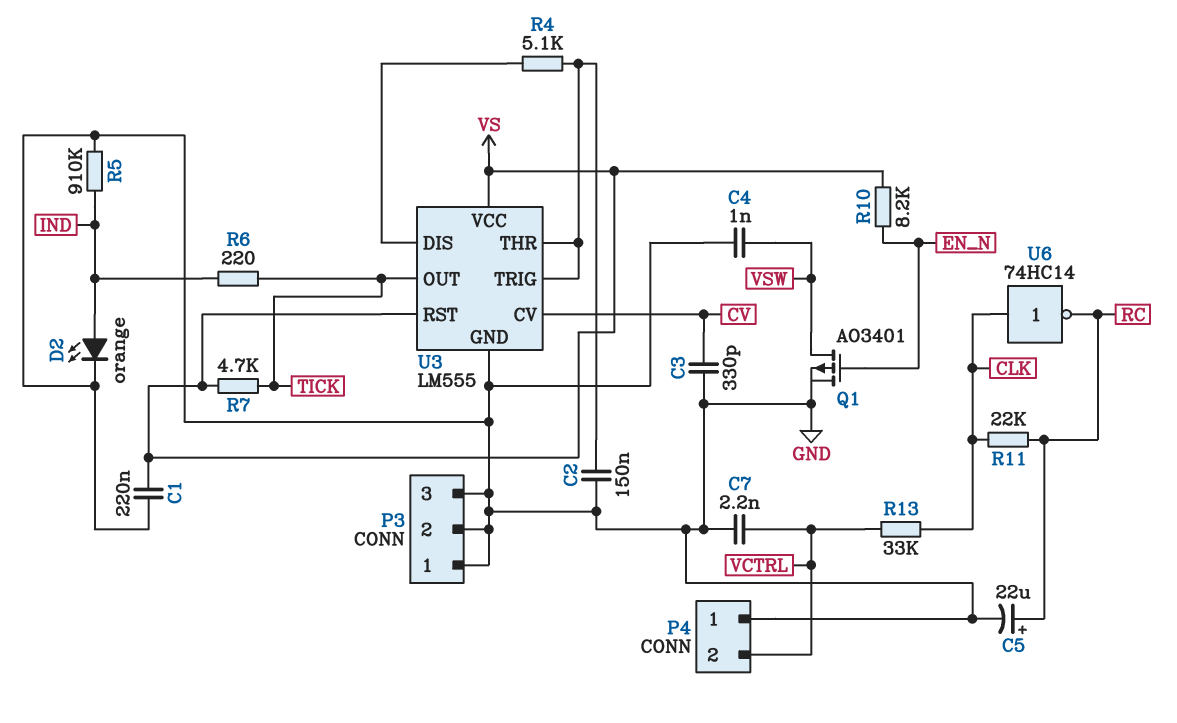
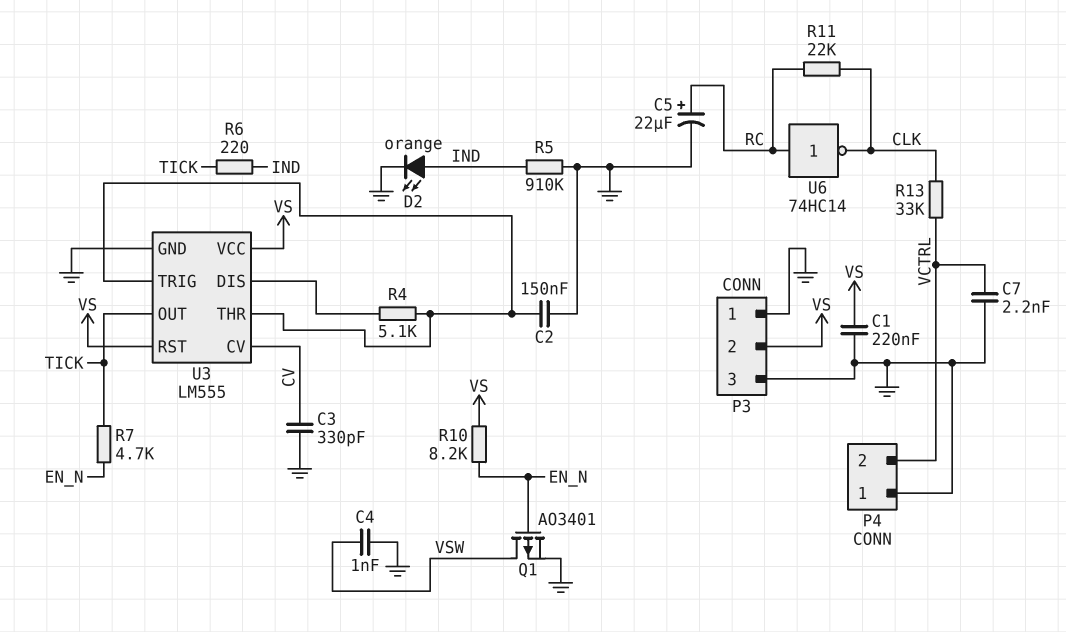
P3 pin 2: GND -> VS
R7: 4.7k (TICK, VS) -> 4.7k (EN_N, TICK)
U6: NOT 74HC14 (in CLK, out RC) -> NOT 74HC14 (in RC, out CLK)

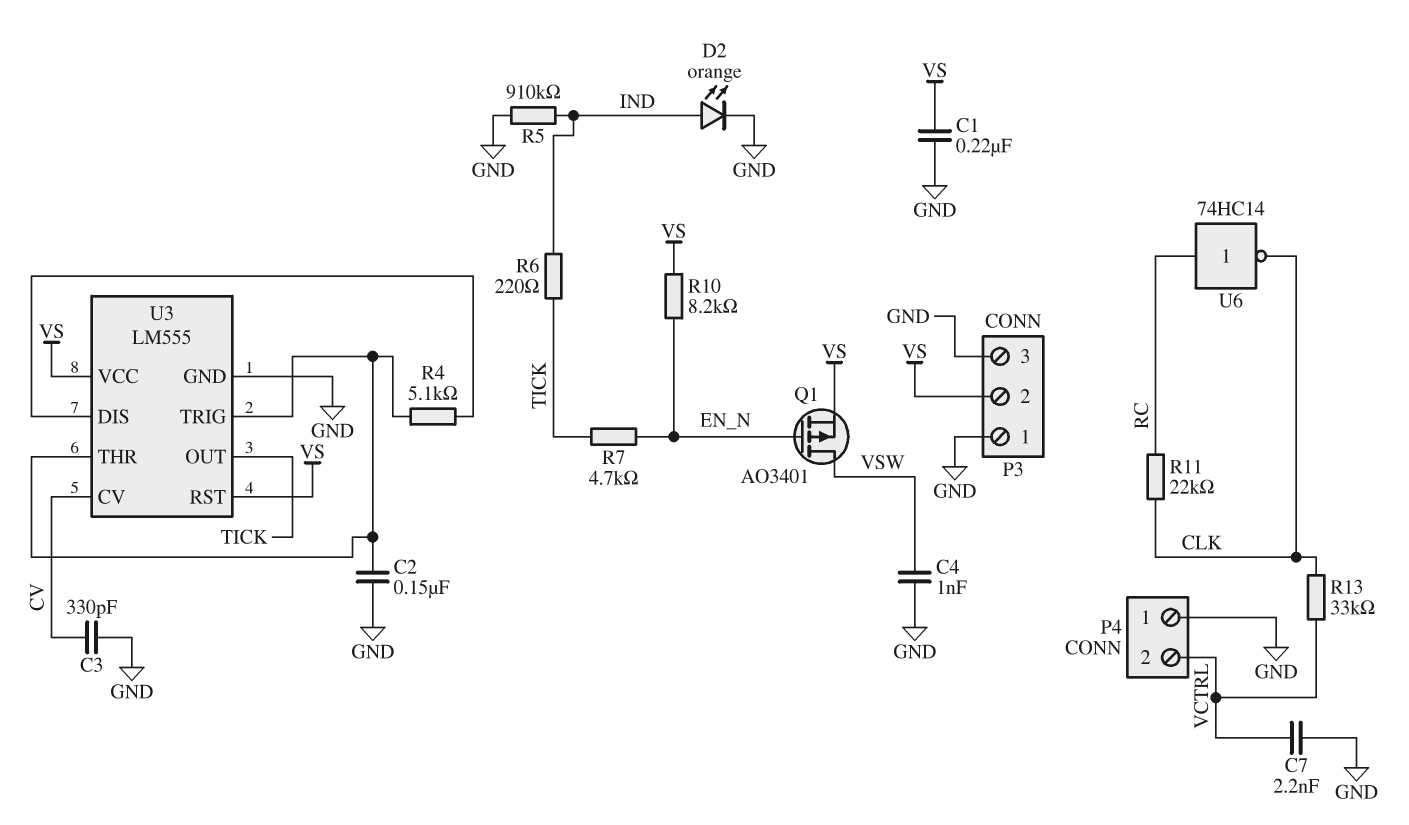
C5: 22uF (plus RC, minus GND) -> none
Q1: PMOS AO3401 (G EN_N, D VSW, S GND) -> PMOS AO3401 (G EN_N, D VSW, S VS)

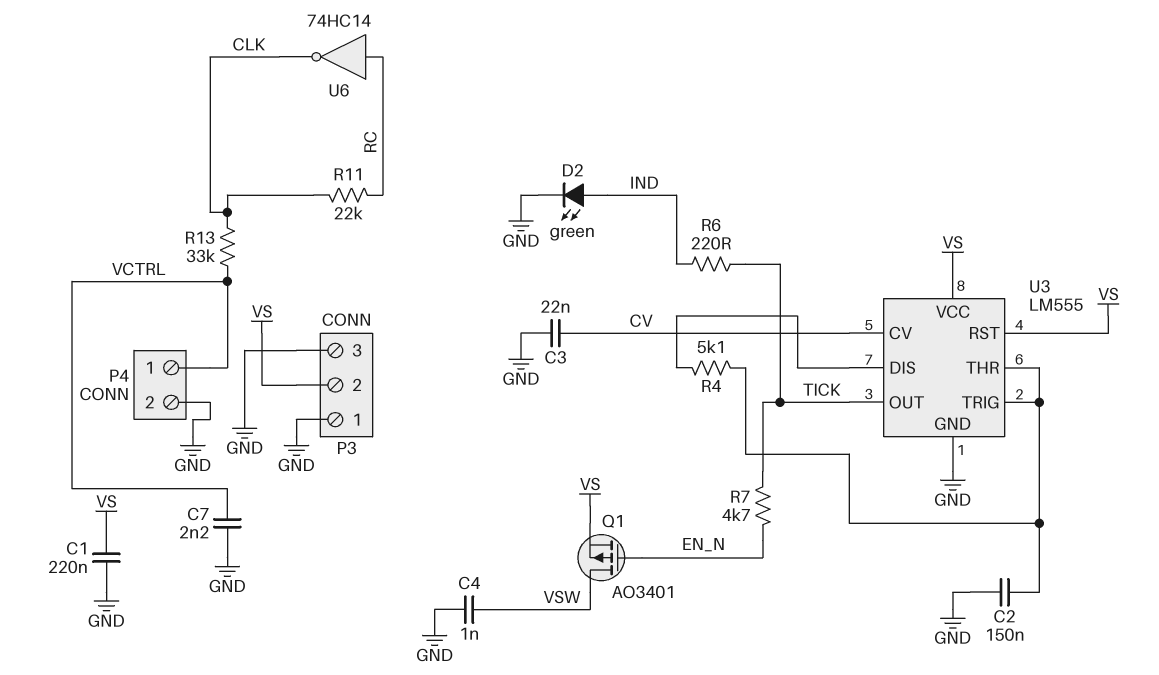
C3: 330pF (CV, GND) -> 22nF (CV, GND)
D2: LED orange (A IND, K GND) -> LED green (A IND, K GND)
P4 pin 1: GND -> VCTRL
P4 pin 2: VCTRL -> GND
R5: 910k (GND, IND) -> none
R10: 8.2k (EN_N, VS) -> none

